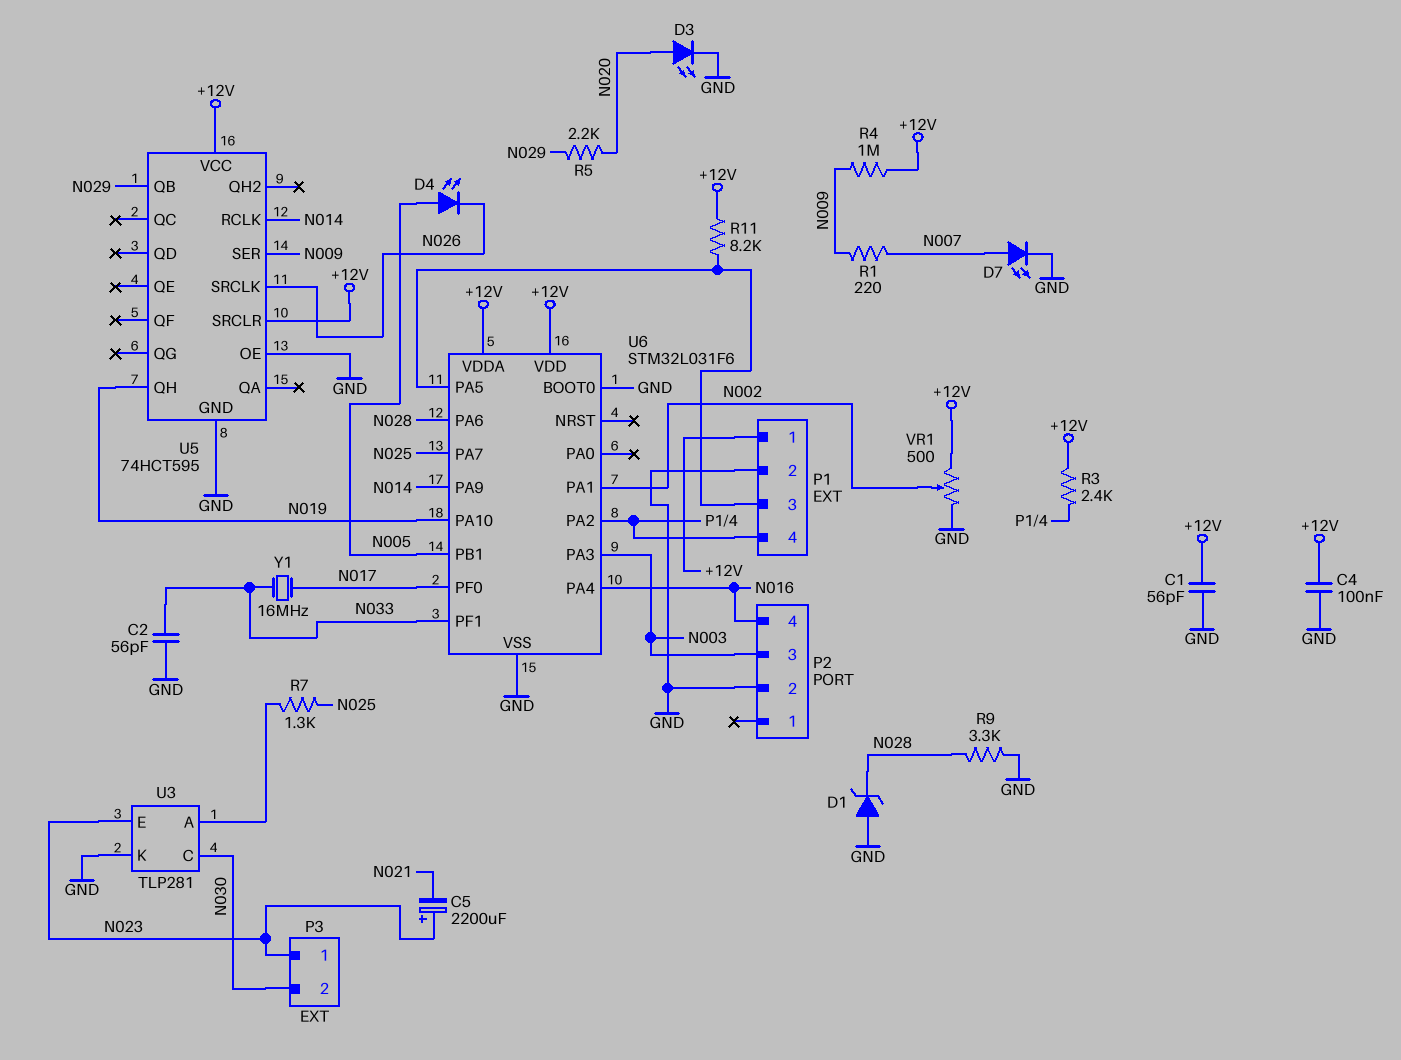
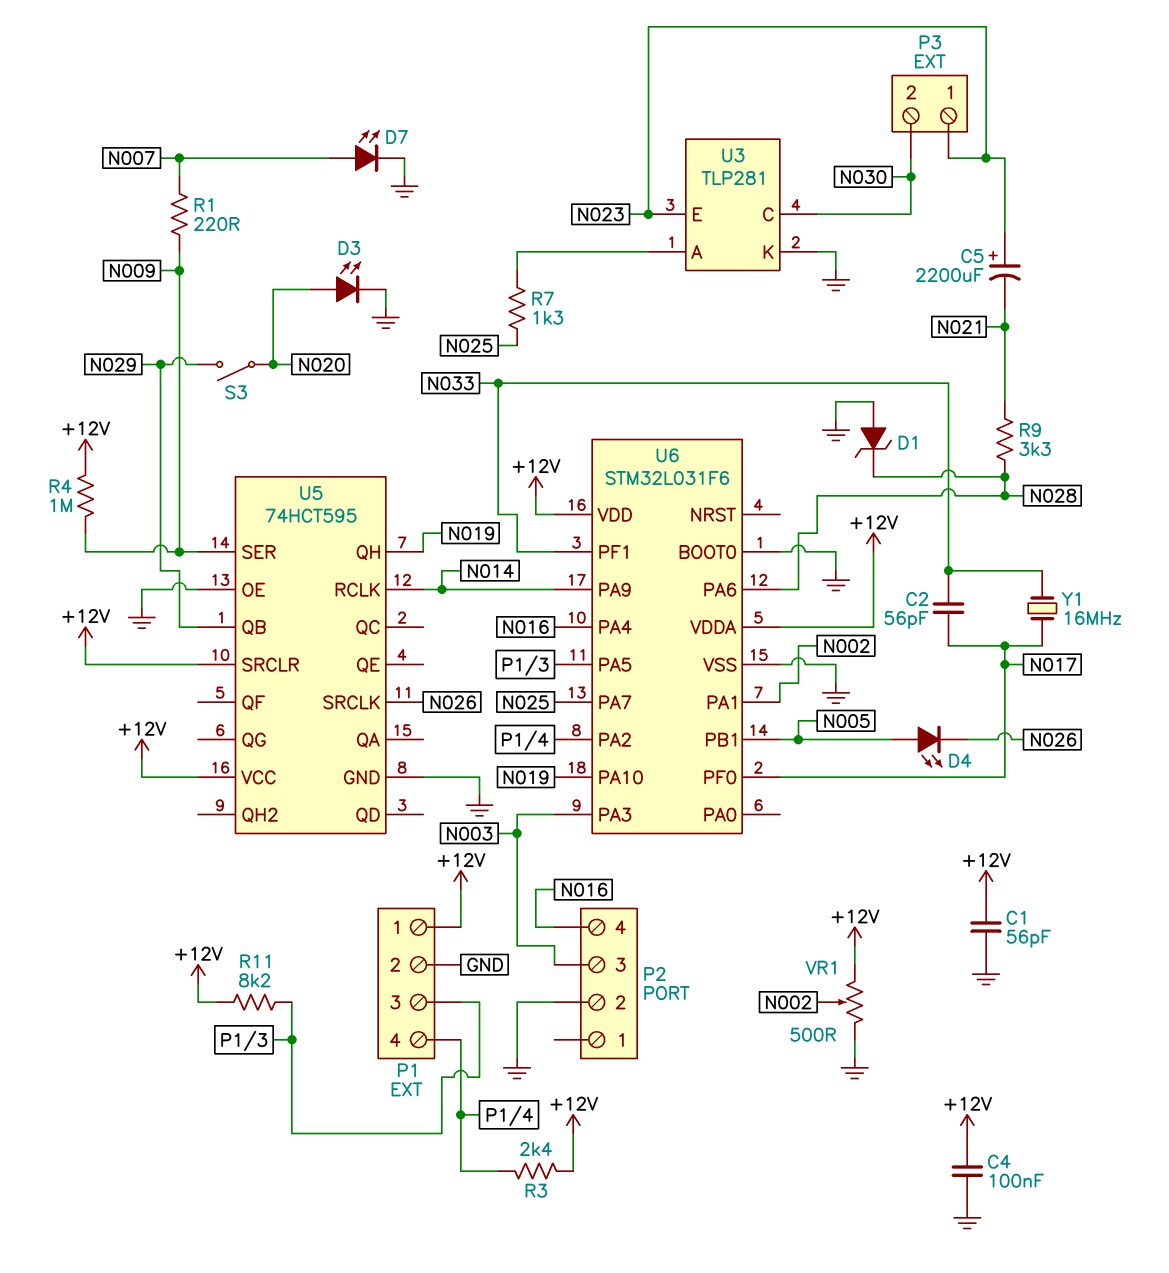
C2: 56pF (GND, N033) -> 56pF (N017, N033)
R5: 2.2k (N020, N029) -> none
R9: 3.3k (GND, N028) -> 3.3k (N021, N028)
S3: none -> switch (N020, N029)

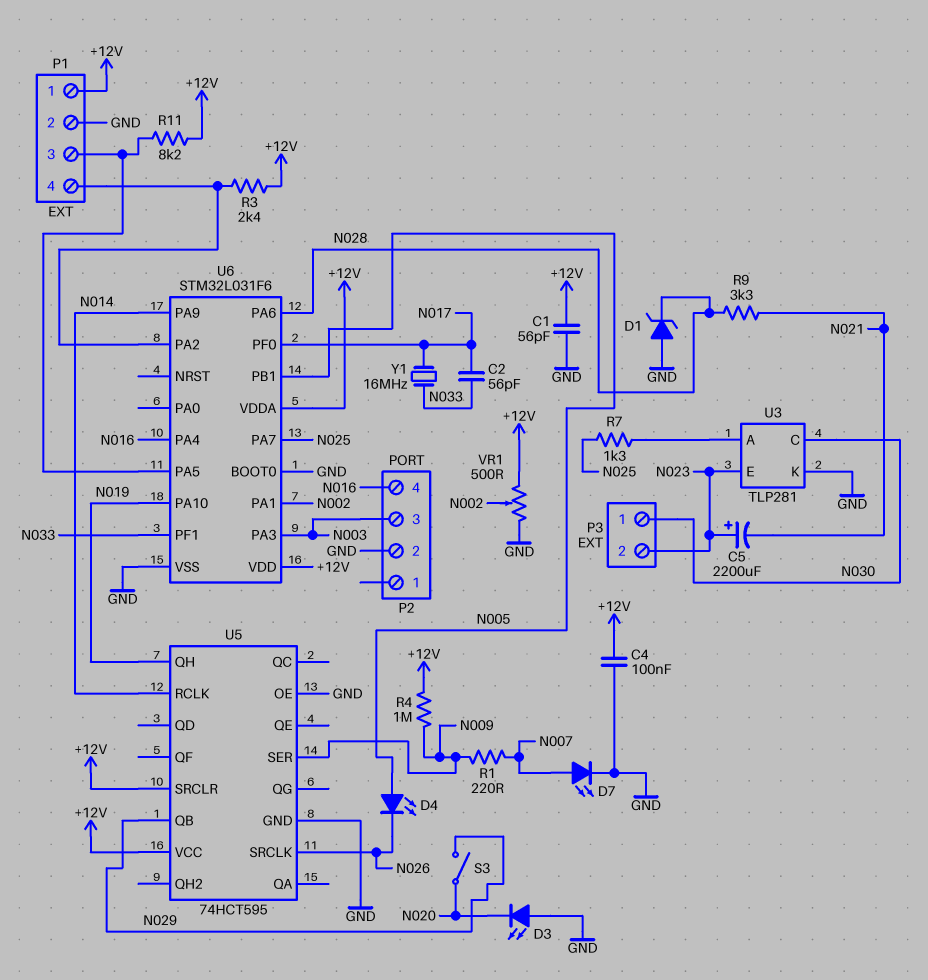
D3: LED (A N020, K GND) -> LED (A GND, K N020)
P3 pin 1: N023 -> N030
P3 pin 2: N030 -> N023

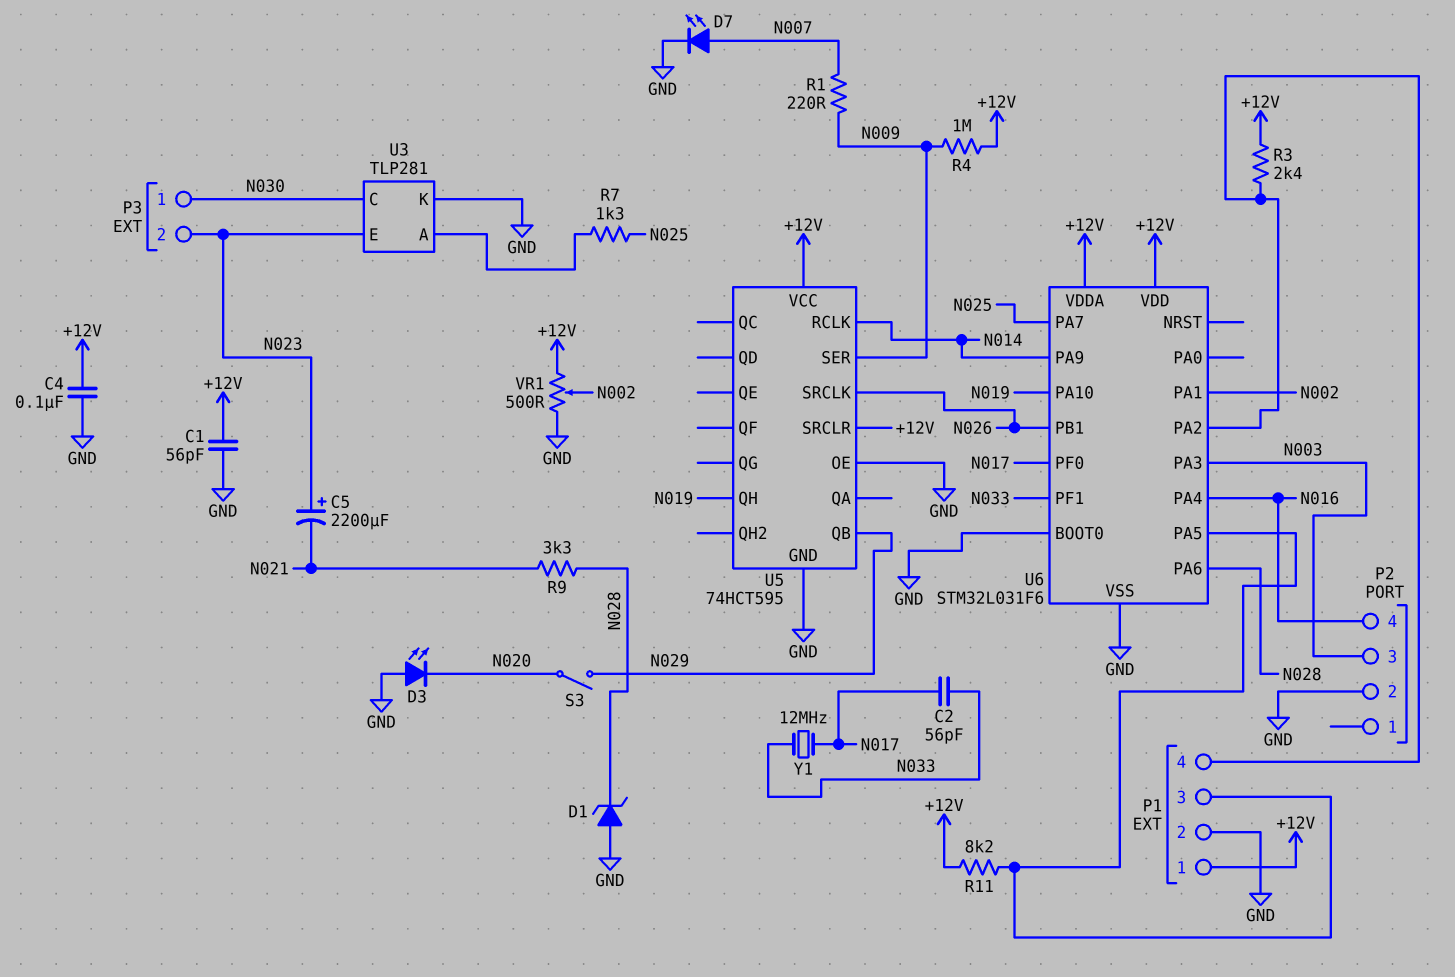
D4: LED (A N005, K N026) -> none
U6 pin PB1: N005 -> N026
Y1: 16MHz (N017, N033) -> 12MHz (N017, N033)

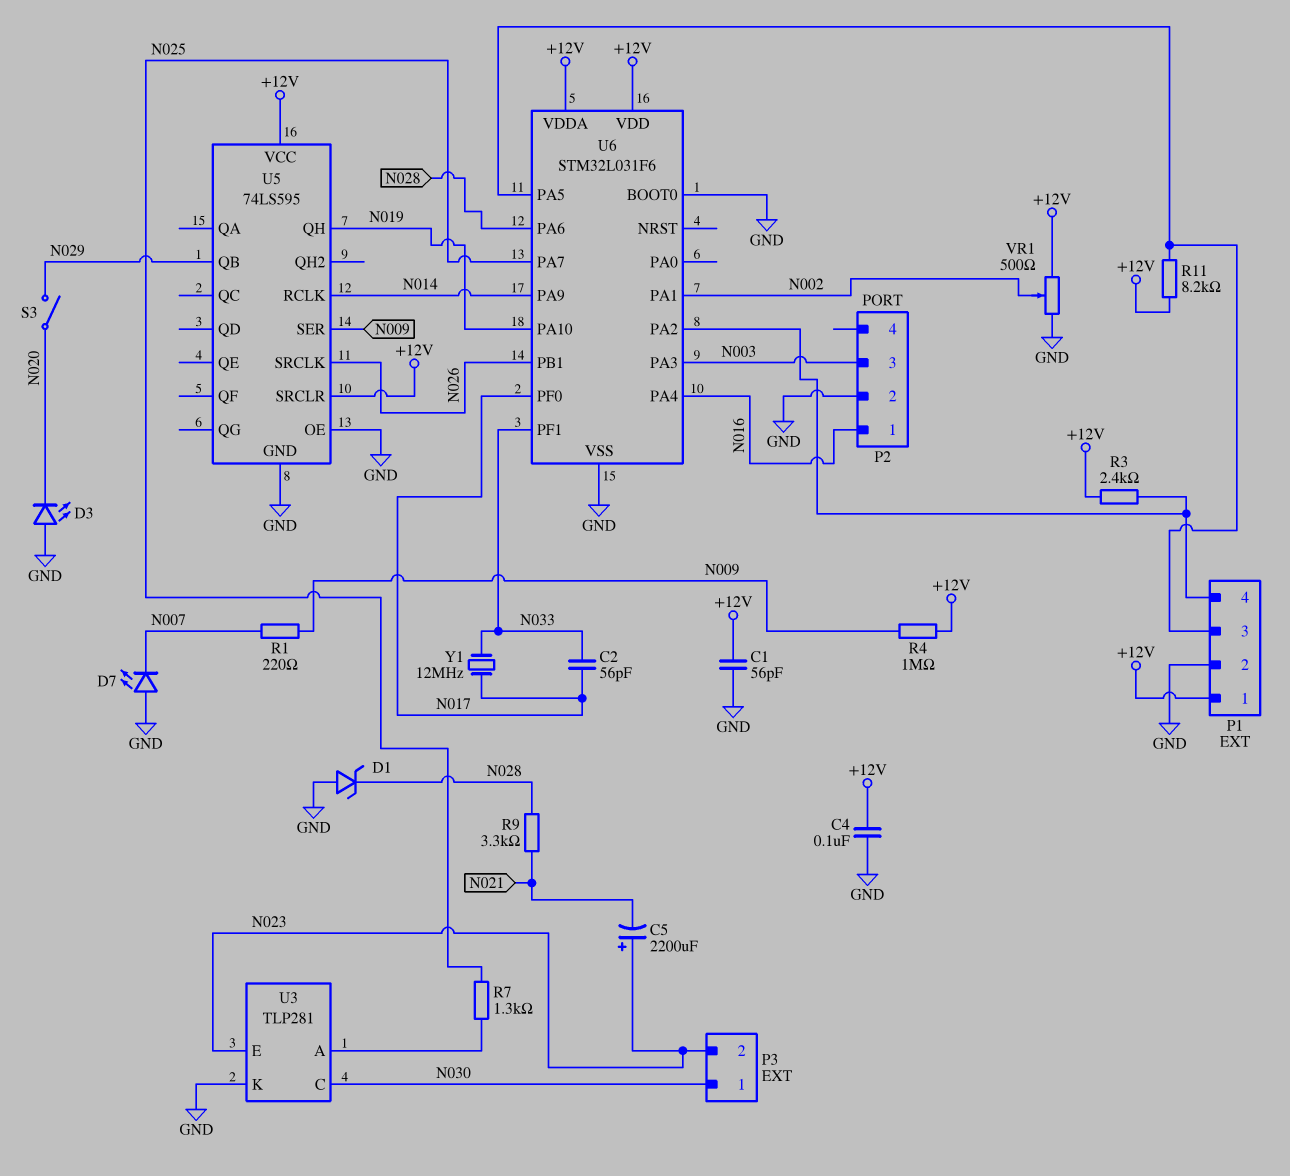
D7: LED (A N007, K GND) -> LED (A GND, K N007)
P2 pin 1: none -> N016
P2 pin 4: N016 -> none
U5: 74HCT595 -> 74LS595

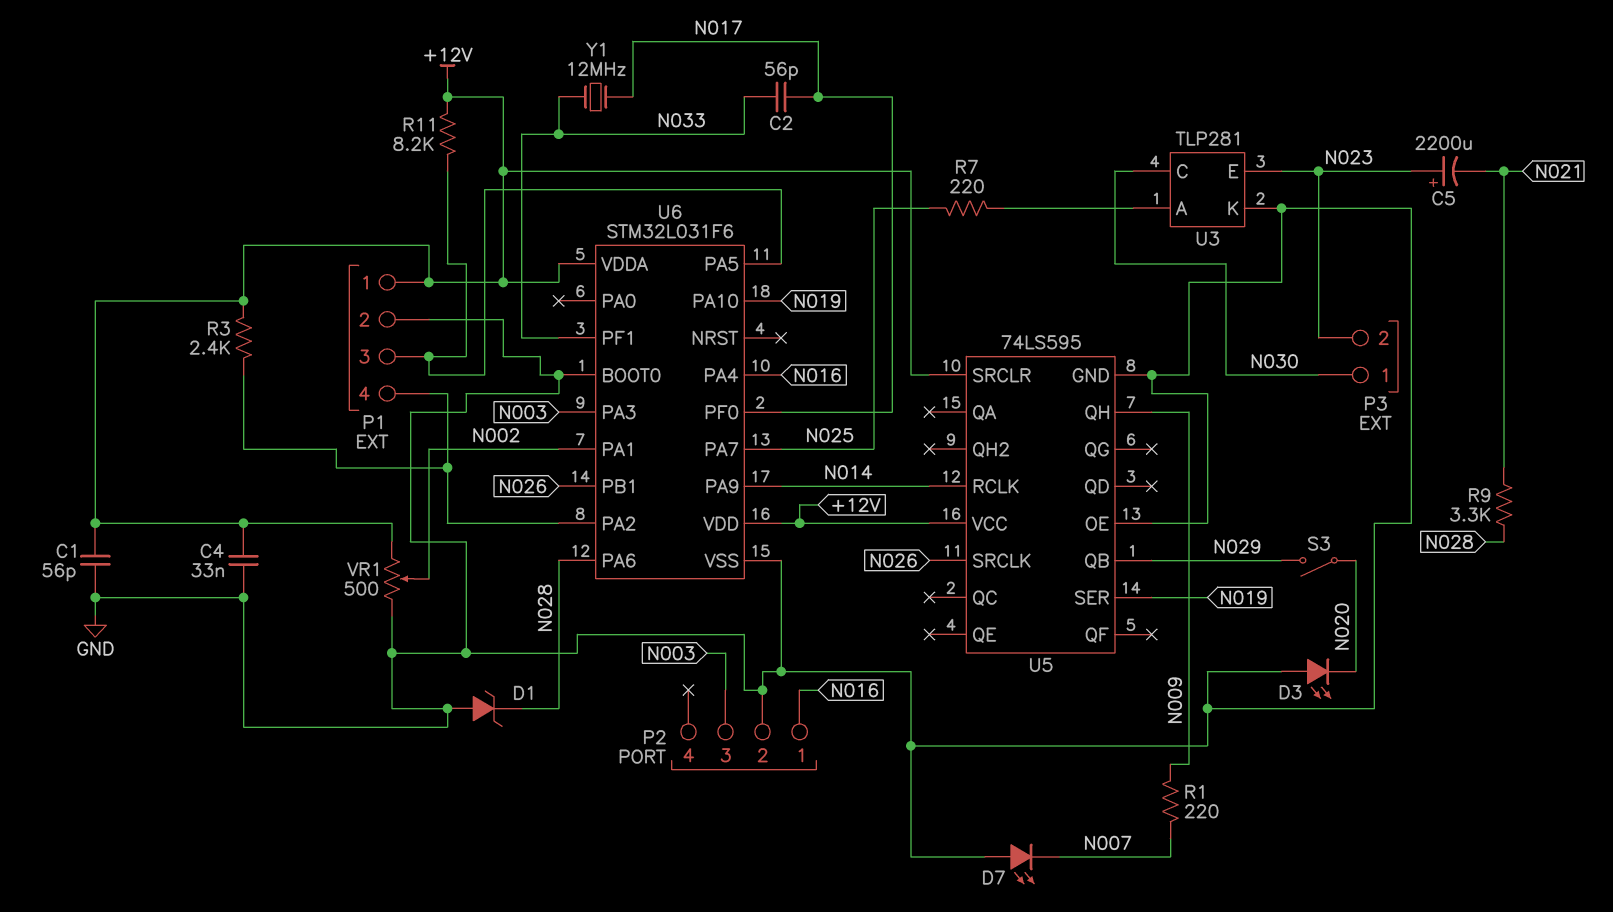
C4: 100nF (+12V, GND) -> 33nF (+12V, GND)
R4: 1M (+12V, N009) -> none
R7: 1.3k (N025, U3/A) -> 220 (N025, U3/A)
U5 pin QH: N019 -> N009
U5 pin SER: N009 -> N019

